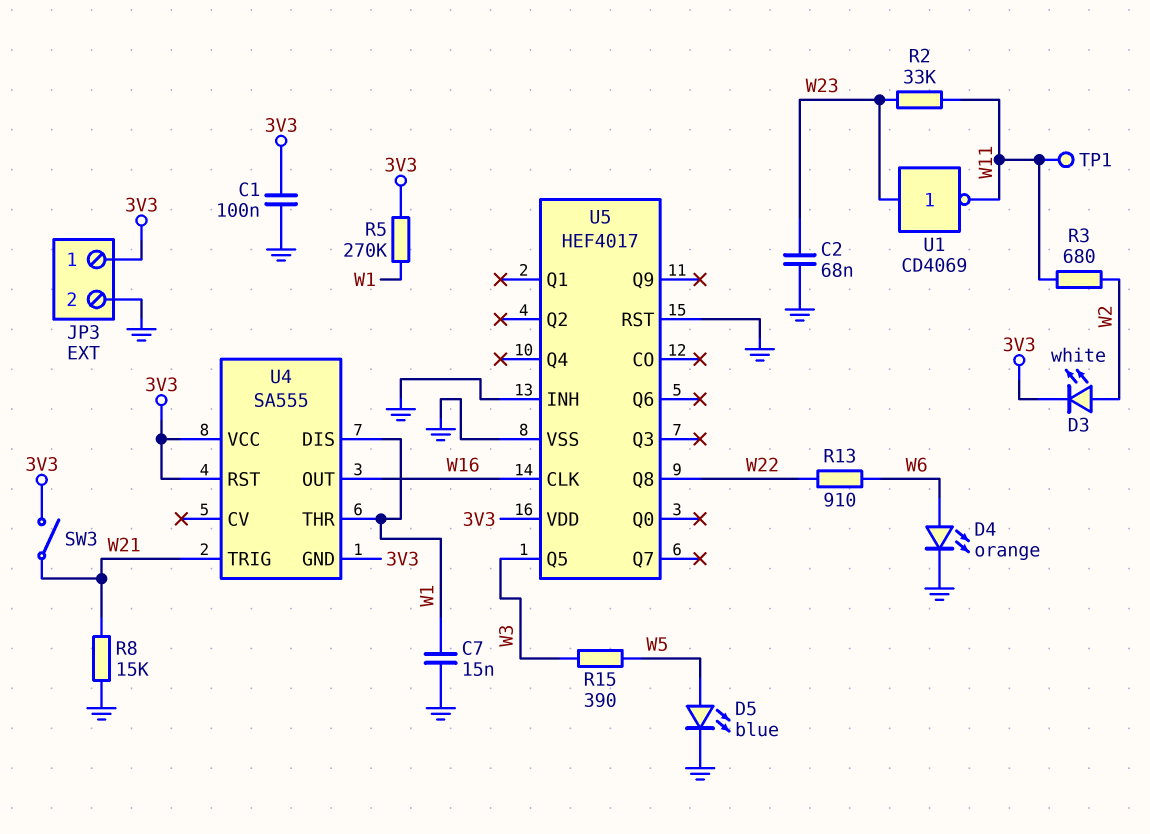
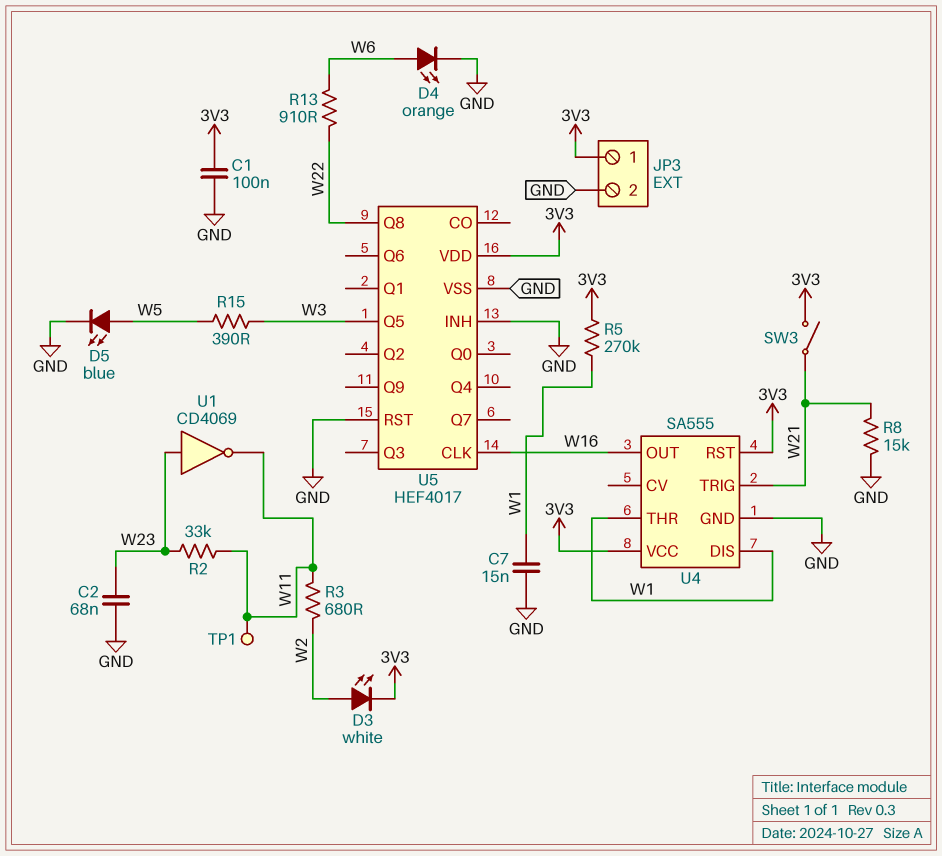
U4 pin GND: 3V3 -> GND

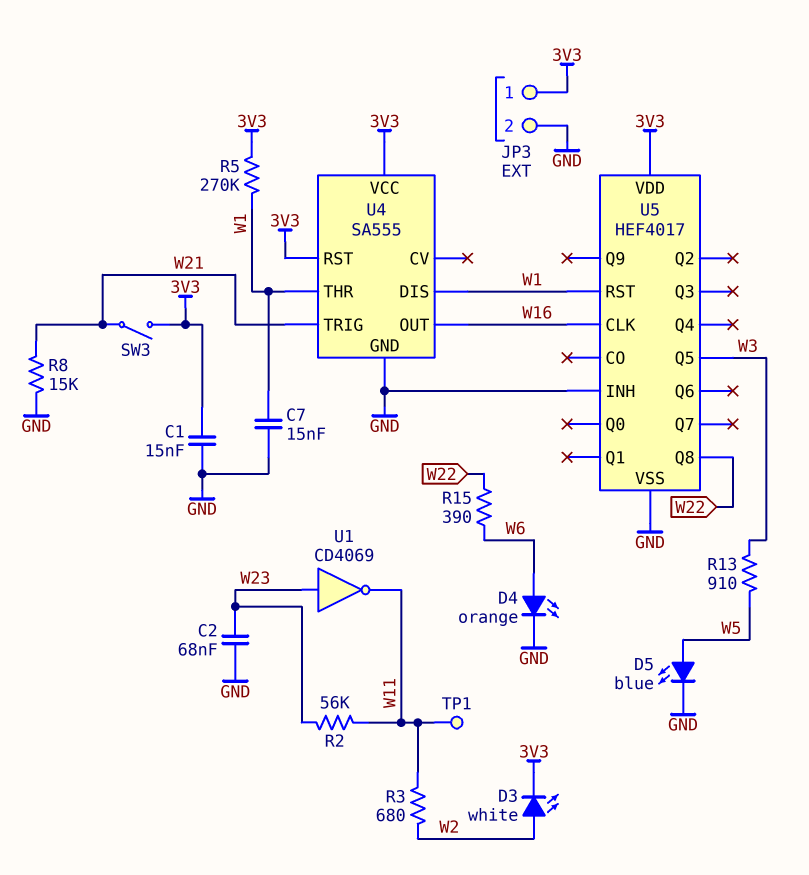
C1: 100nF (3V3, GND) -> 15nF (3V3, GND)
R2: 33k (W11, W23) -> 56k (W11, W23)
R13: 910 (W6, W22) -> 910 (W3, W5)
R15: 390 (W3, W5) -> 390 (W6, W22)
U5 pin RST: GND -> W1

